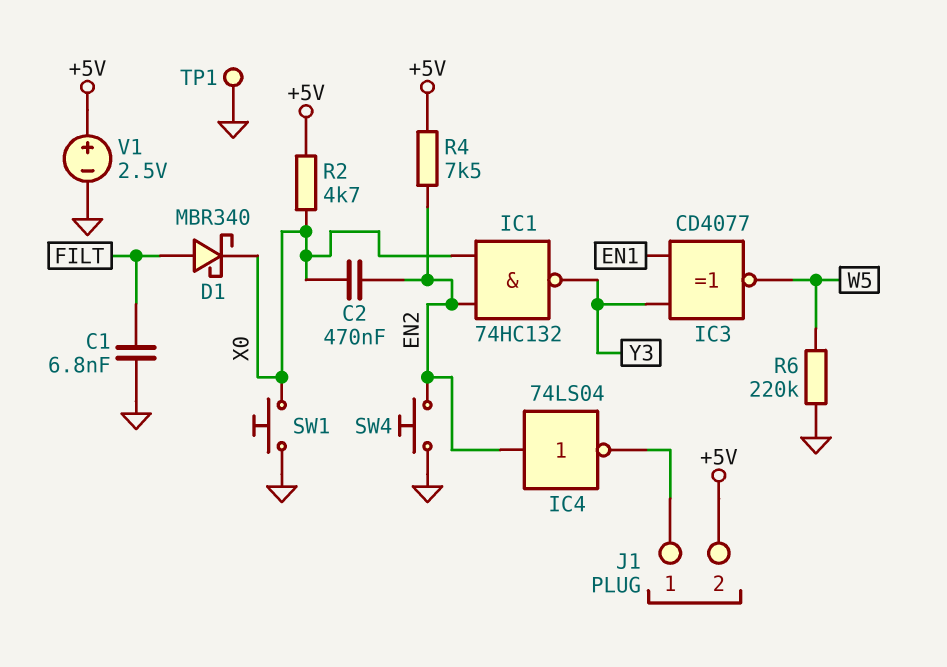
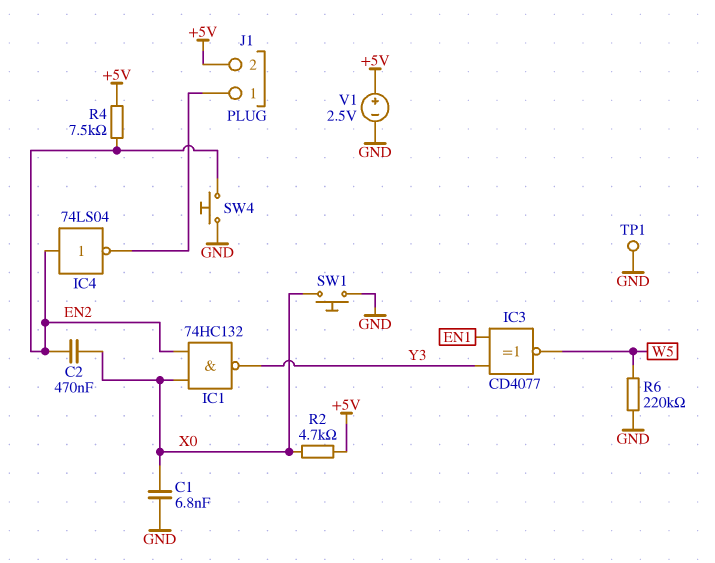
C1: 6.8nF (FILT, GND) -> 6.8nF (GND, X0)
D1: schottky MBR340 (A FILT, K X0) -> none

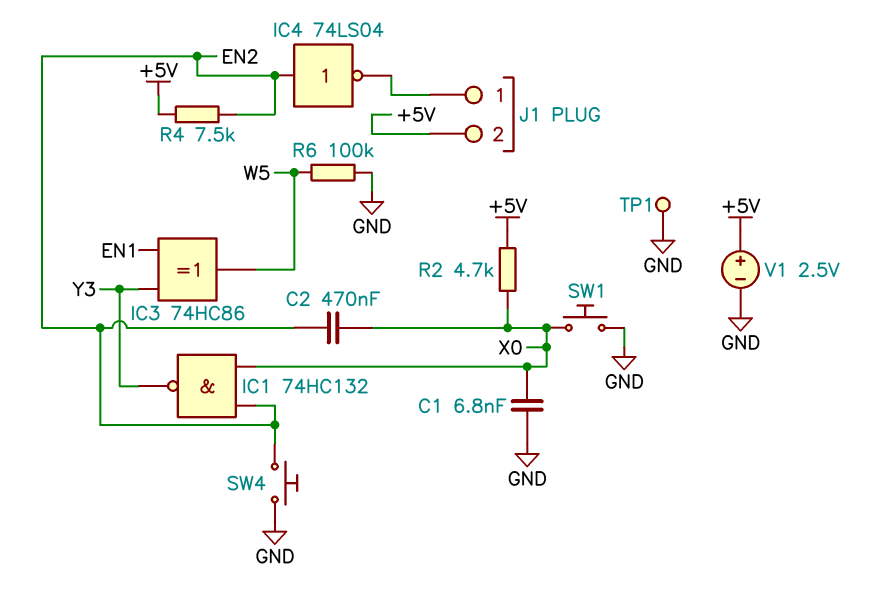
IC3: XNOR CD4077 (in EN1, in Y3, out W5) -> XOR 74HC86 (in EN1, in Y3, out W5)
R6: 220k (GND, W5) -> 100k (GND, W5)

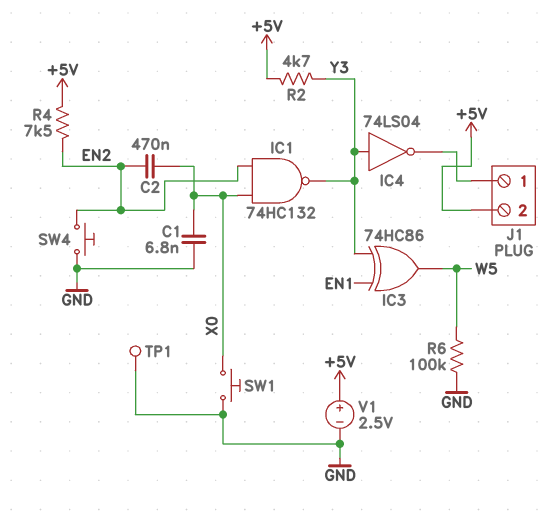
IC4: NOT 74LS04 (in EN2, out J1/1) -> NOT 74LS04 (in Y3, out J1/1)
R2: 4.7k (+5V, X0) -> 4.7k (+5V, Y3)

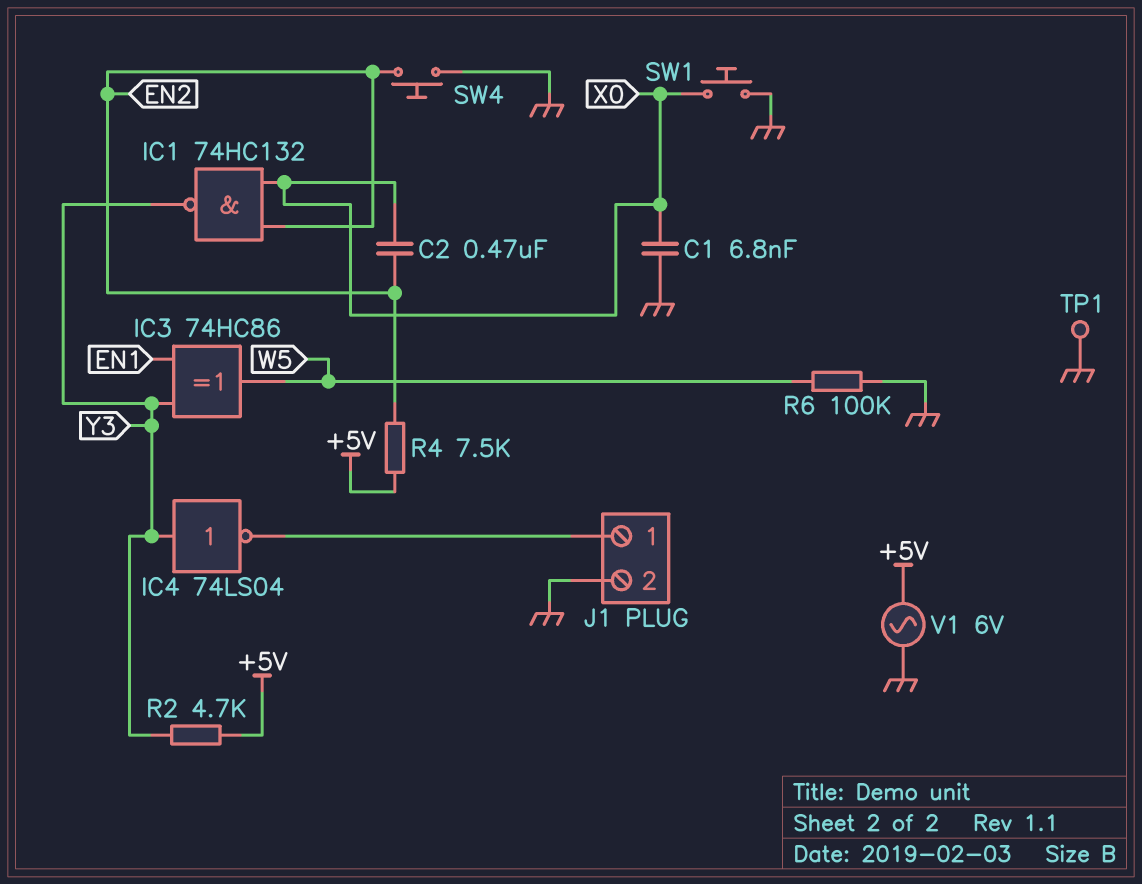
J1 pin 2: +5V -> GND
V1: 2.5V (plus +5V, minus GND) -> AC 6V (+5V, GND)

